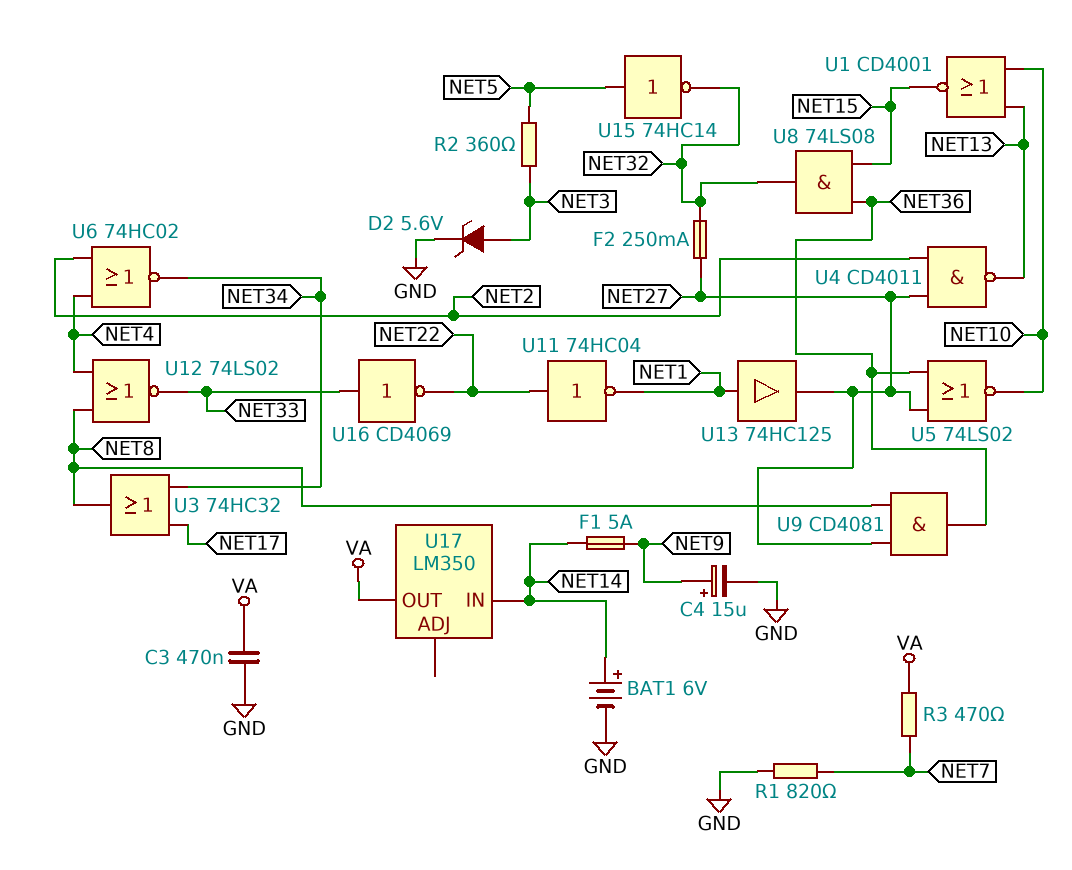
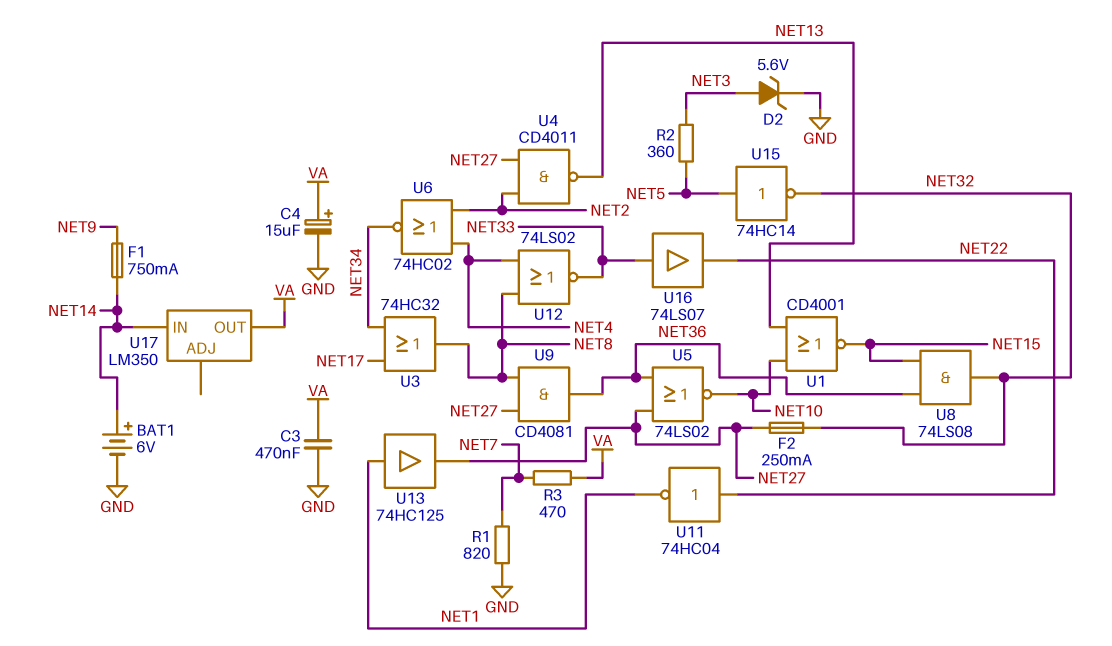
C4: 15uF (plus NET9, minus GND) -> 15uF (plus VA, minus GND)
F1: 5A (NET9, NET14) -> 750mA (NET9, NET14)
U16: NOT CD4069 (in NET33, out NET22) -> buffer 74LS07 (in NET33, out NET22)

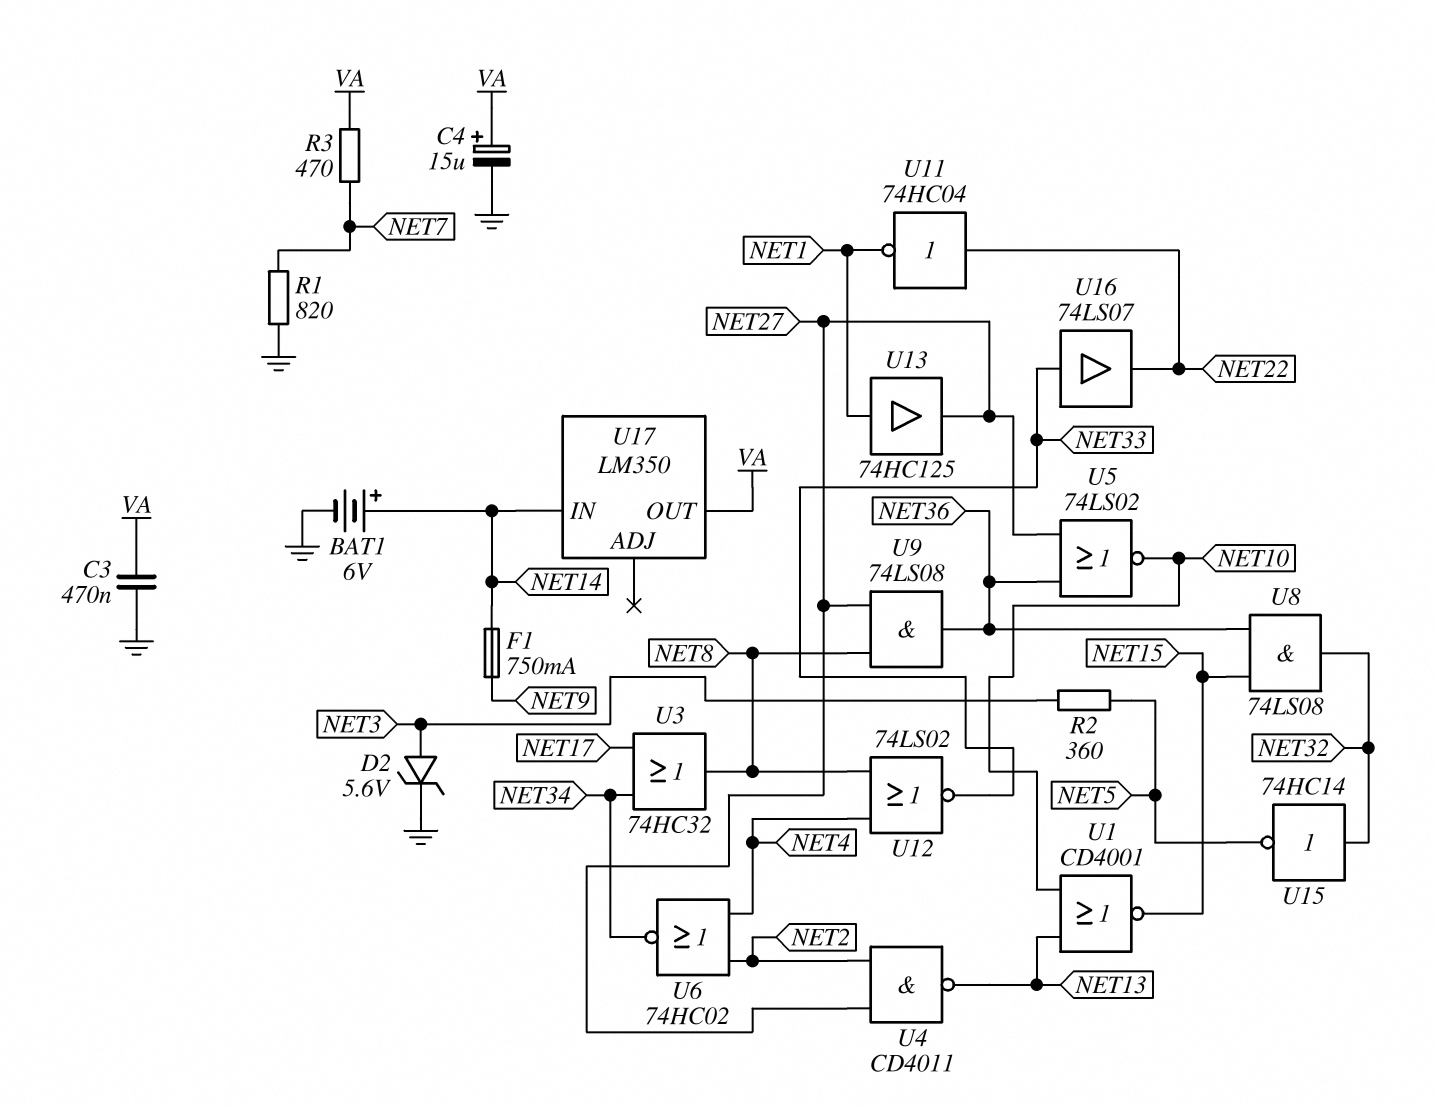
F2: 250mA (NET27, NET32) -> none
U9: AND CD4081 (in NET8, in NET27, out NET36) -> AND 74LS08 (in NET8, in NET27, out NET36)
U15: NOT 74HC14 (in NET5, out NET32) -> NOT 74HC14 (in NET32, out NET5)

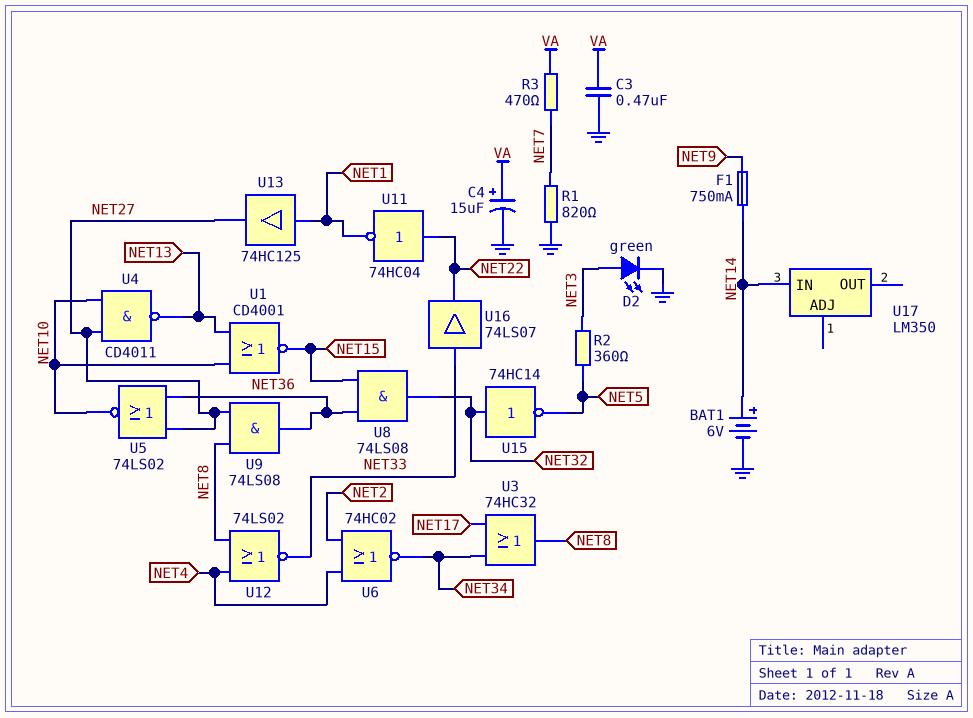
D2: zener 5.6V (A NET3, K GND) -> LED green (A NET3, K GND)
U4: NAND CD4011 (in NET2, in NET27, out NET13) -> NAND CD4011 (in NET10, in NET27, out NET13)
U17 pin OUT: VA -> none

